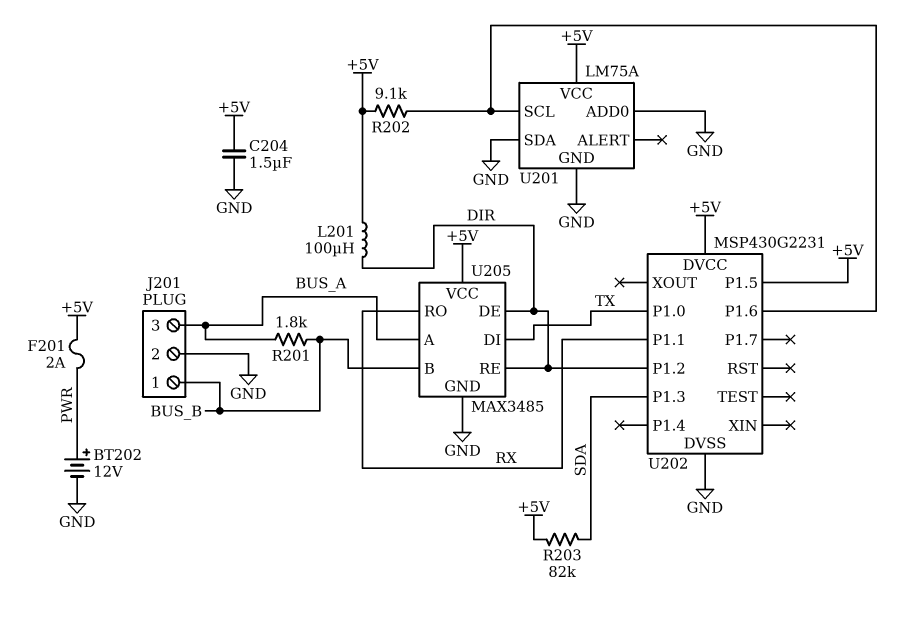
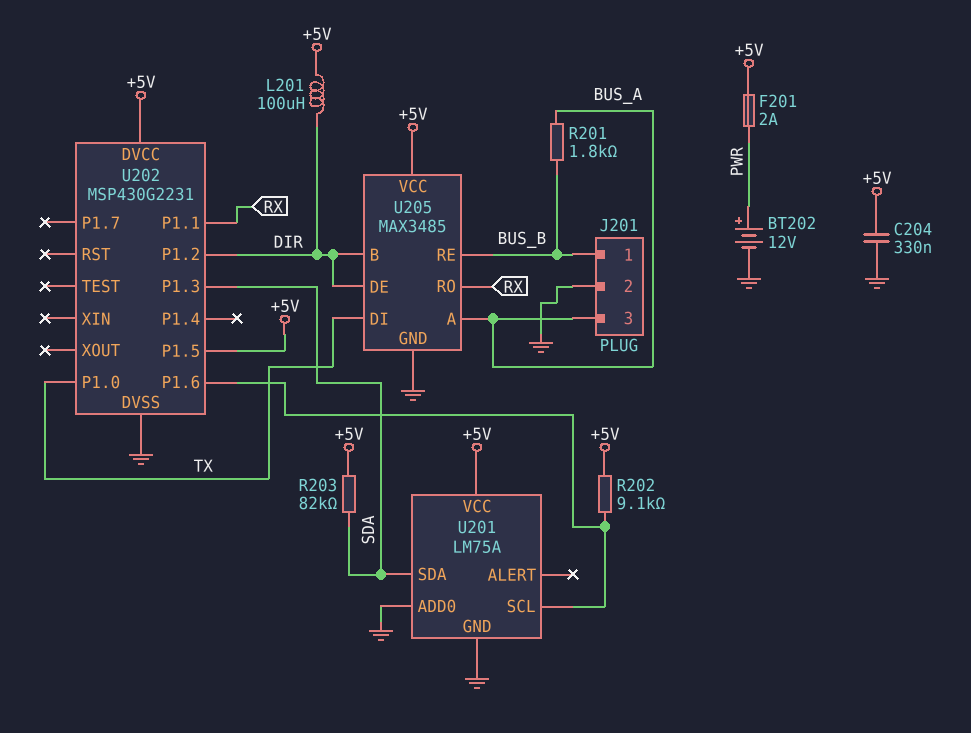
C204: 1.5uF (+5V, GND) -> 330nF (+5V, GND)
U201 pin SDA: GND -> SDA
U205 pin B: BUS_B -> DIR
U205 pin RE: DIR -> BUS_B

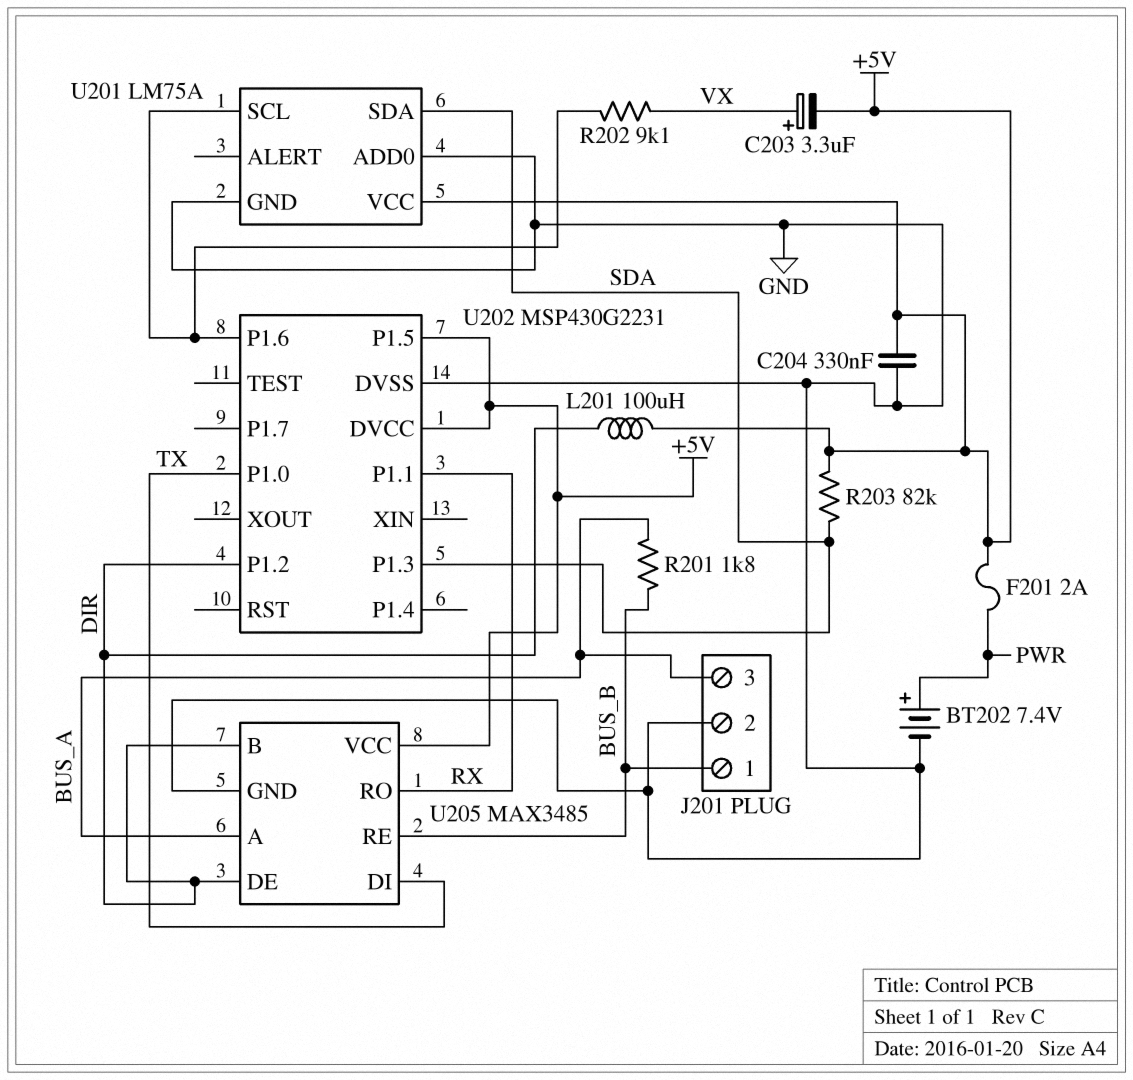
BT202: 12V (plus PWR, minus GND) -> 7.4V (plus PWR, minus GND)
C203: none -> 3.3uF (plus VX, minus +5V)
R202: 9.1k (+5V, U201/SCL) -> 9.1k (U201/SCL, VX)

